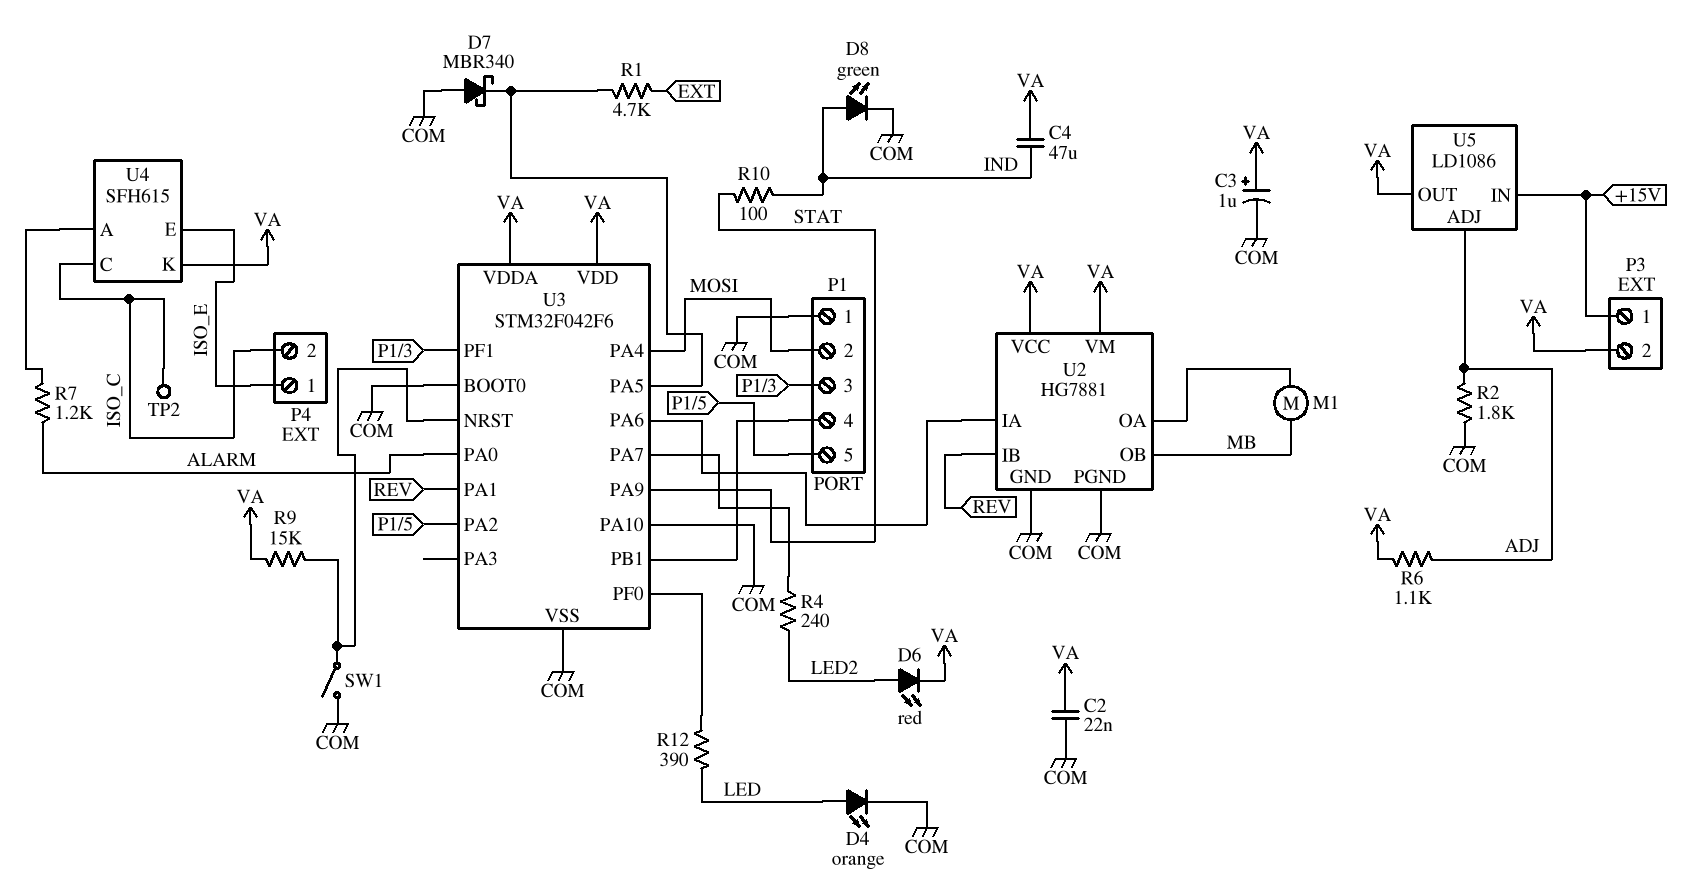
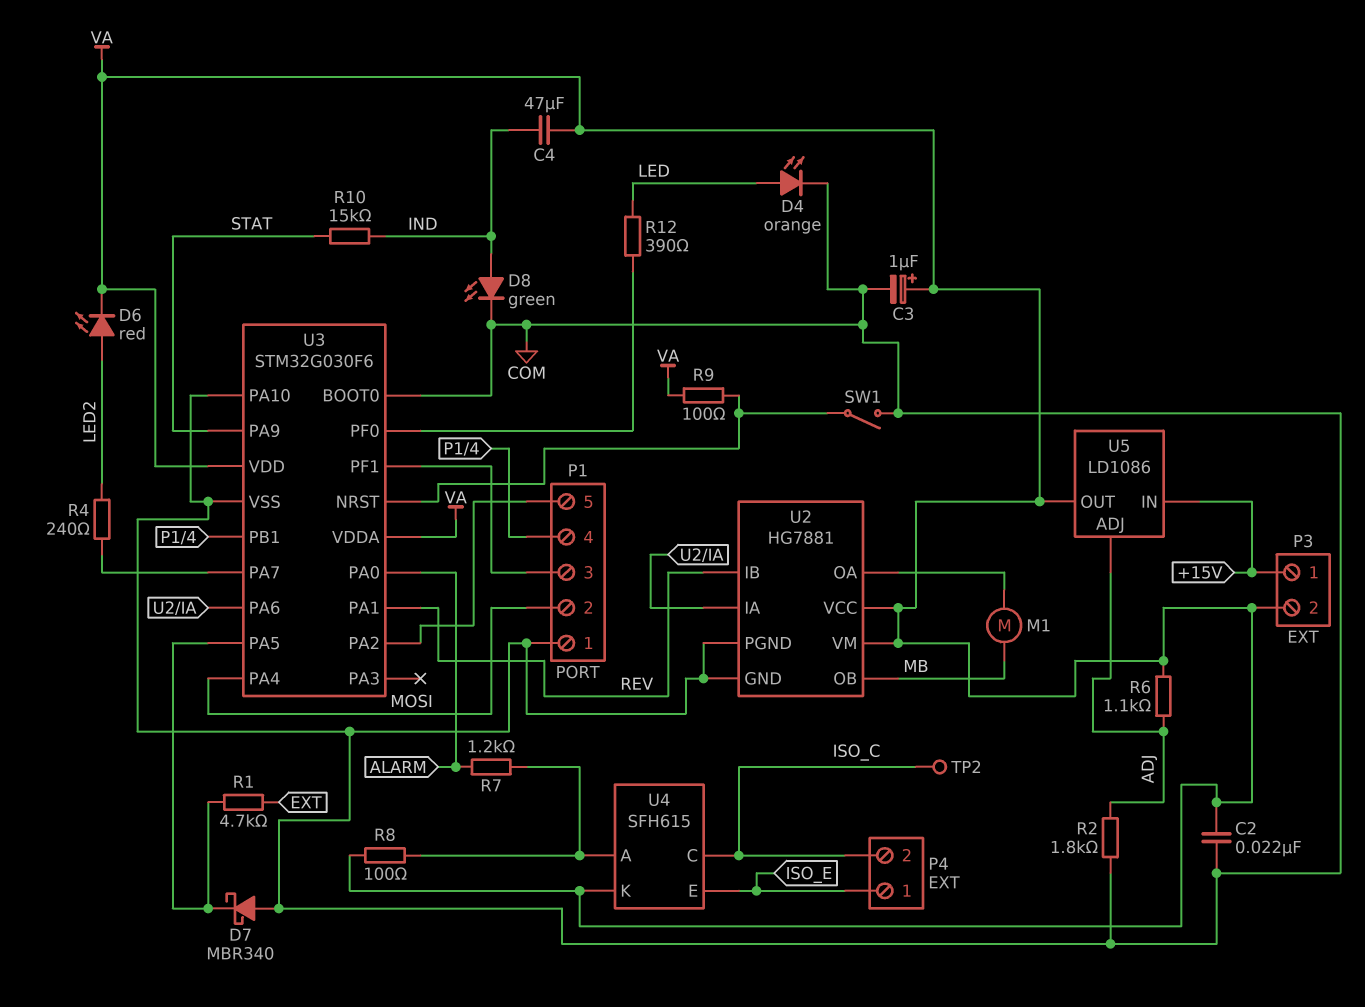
R8: none -> 100 (U4/A, VA)
R9: 15k (U3/NRST, VA) -> 100 (U3/NRST, VA)
R10: 100 (IND, STAT) -> 15k (IND, STAT)
U3: STM32F042F6 -> STM32G030F6

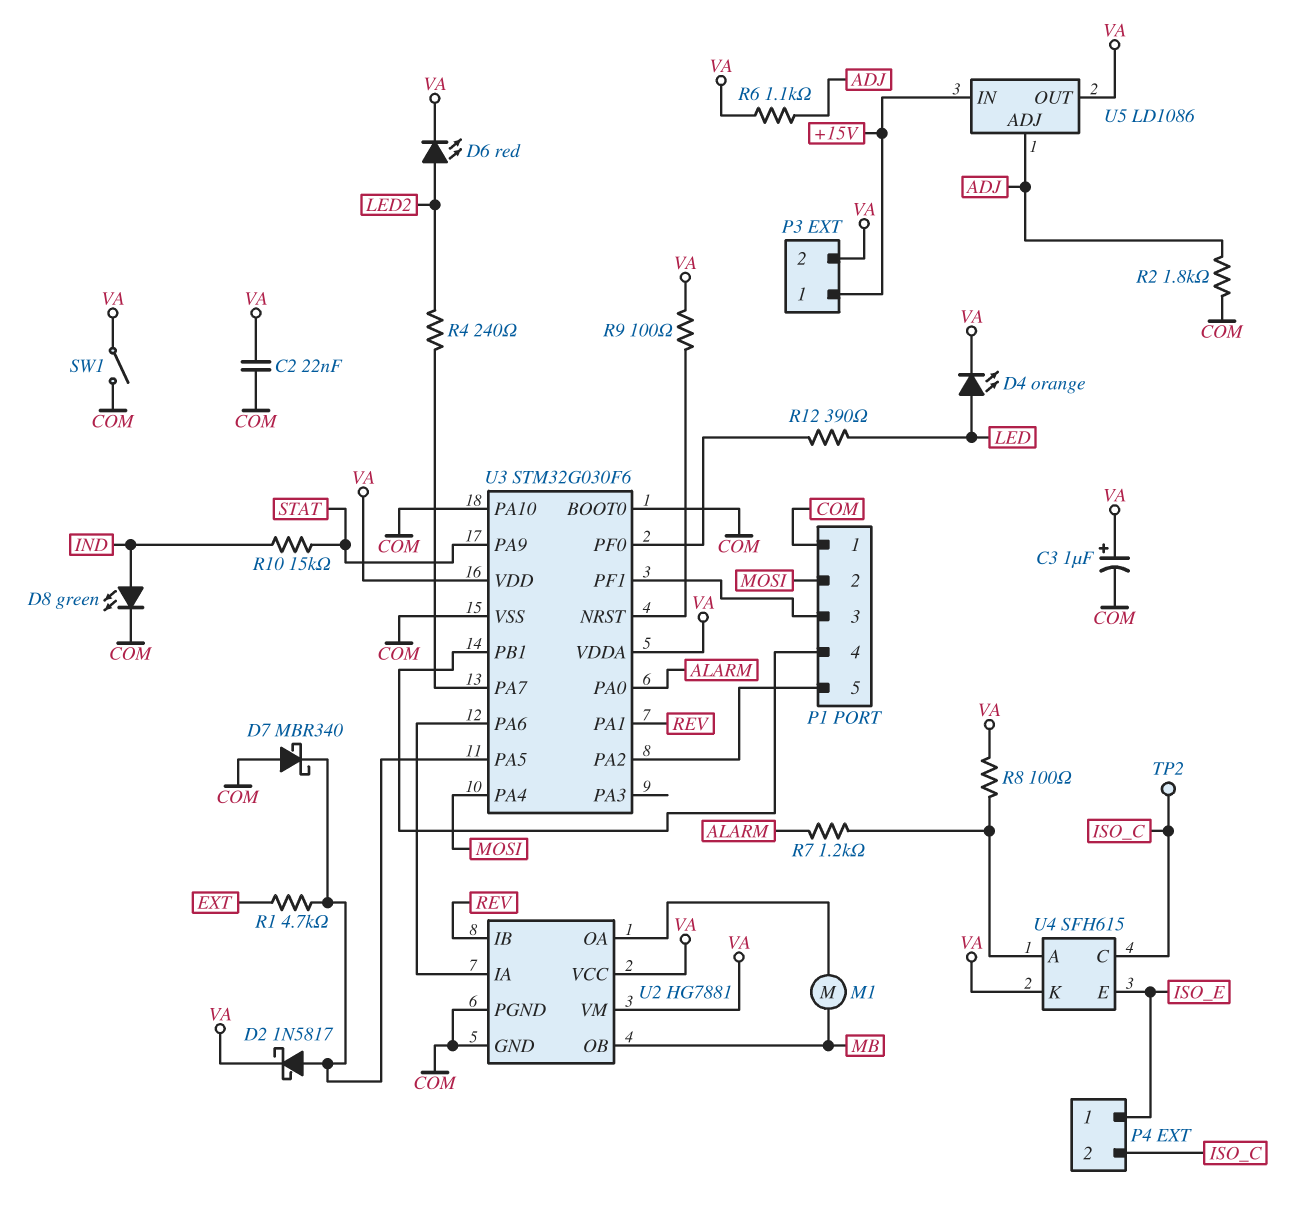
C4: 47uF (IND, VA) -> none
D2: none -> schottky 1N5817 (A U3/PA5, K VA)
D4: LED orange (A LED, K COM) -> LED orange (A LED, K VA)
SW1: switch (COM, U3/NRST) -> switch (COM, VA)

